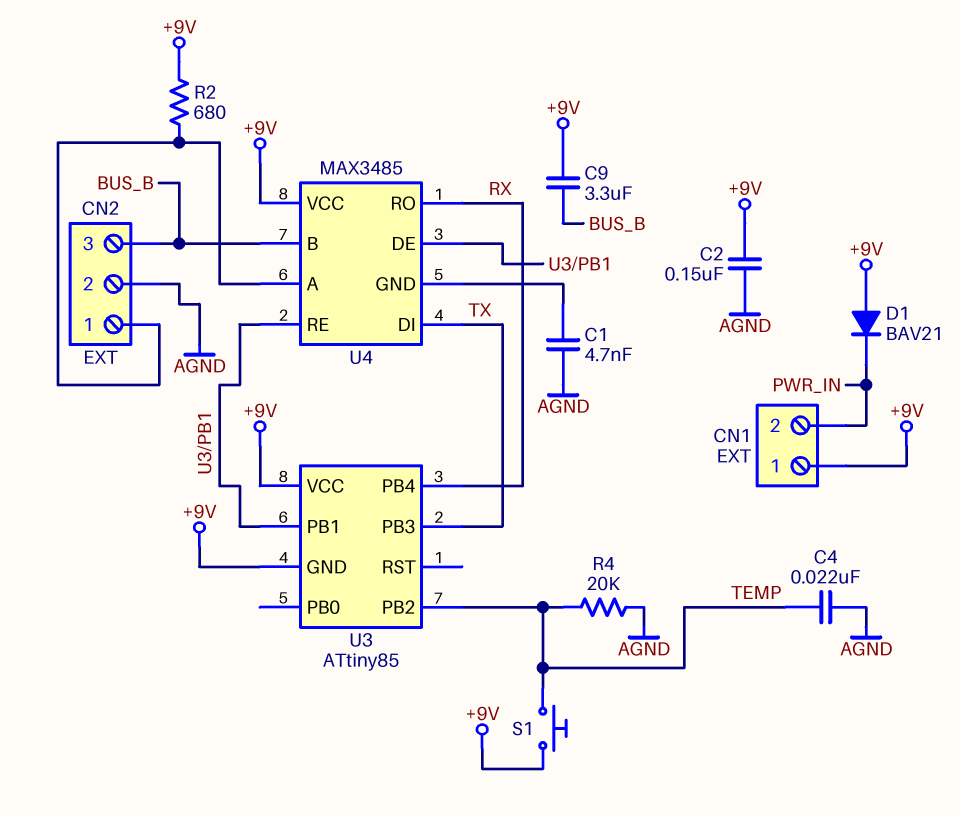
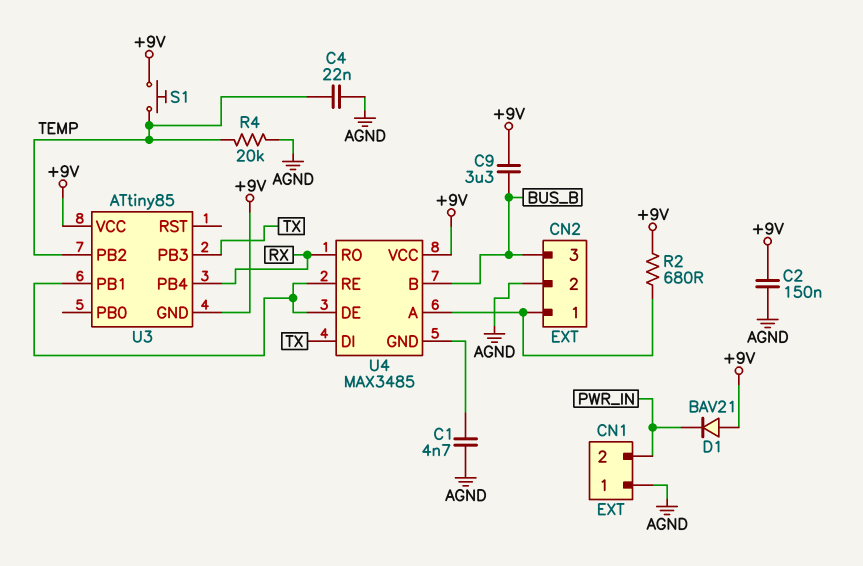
CN1 pin 1: +9V -> AGND

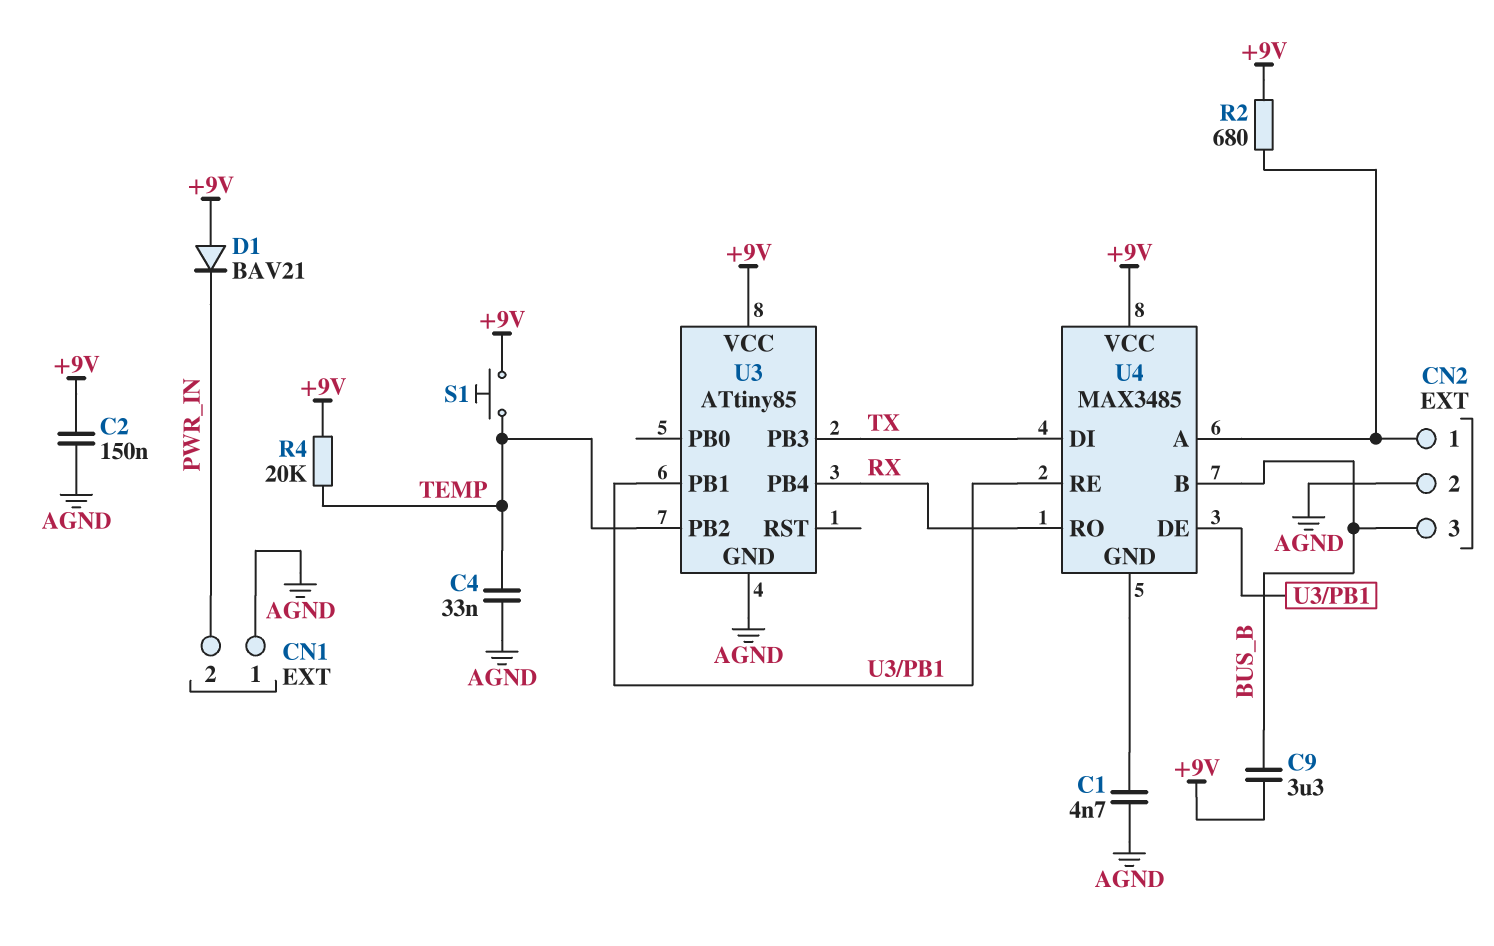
C4: 22nF (AGND, TEMP) -> 33nF (AGND, TEMP)
R4: 20k (AGND, TEMP) -> 20k (+9V, TEMP)
U3 pin GND: +9V -> AGND

